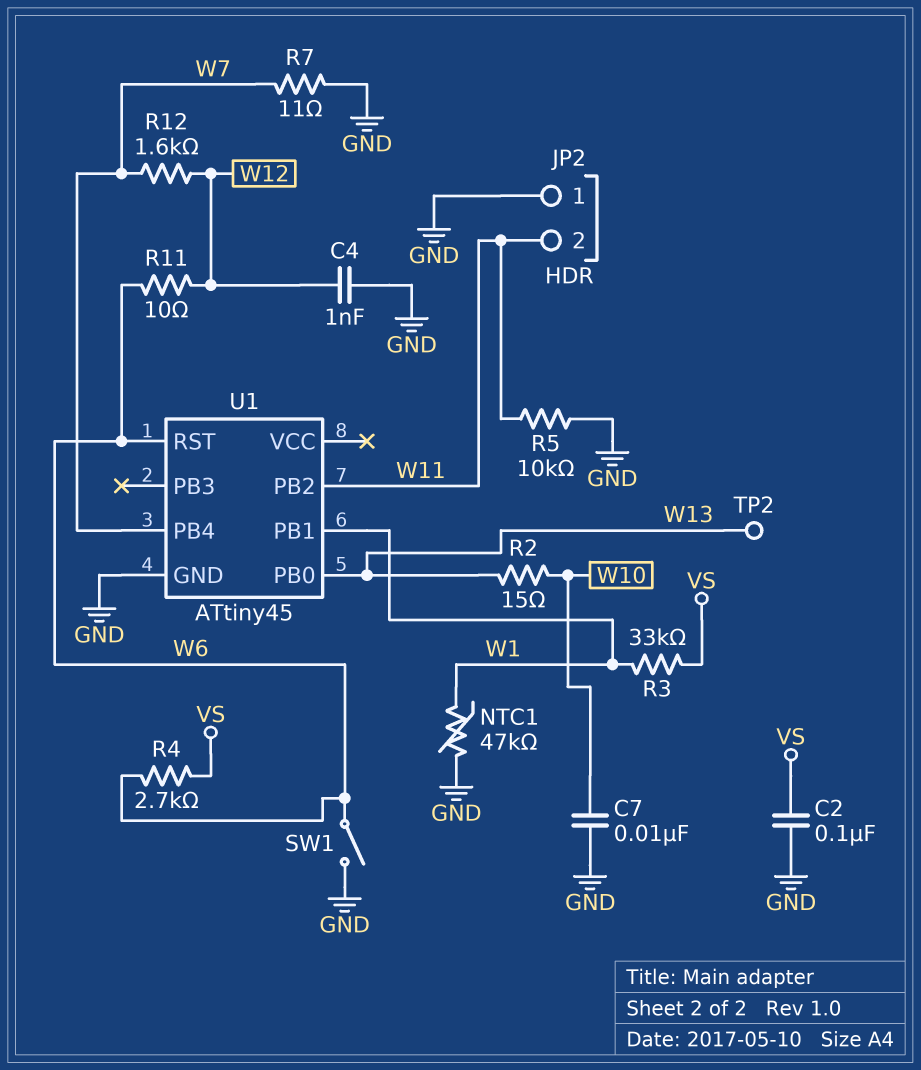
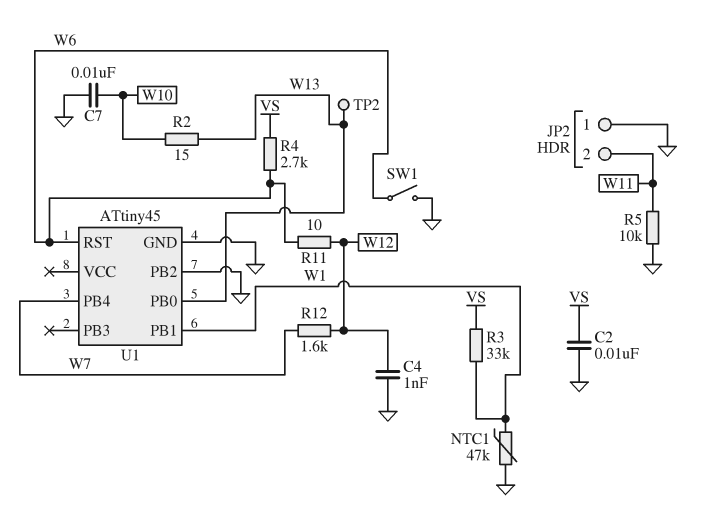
C2: 100nF (GND, VS) -> 10nF (GND, VS)
R7: 11 (GND, W7) -> none
U1 pin PB2: W11 -> GND

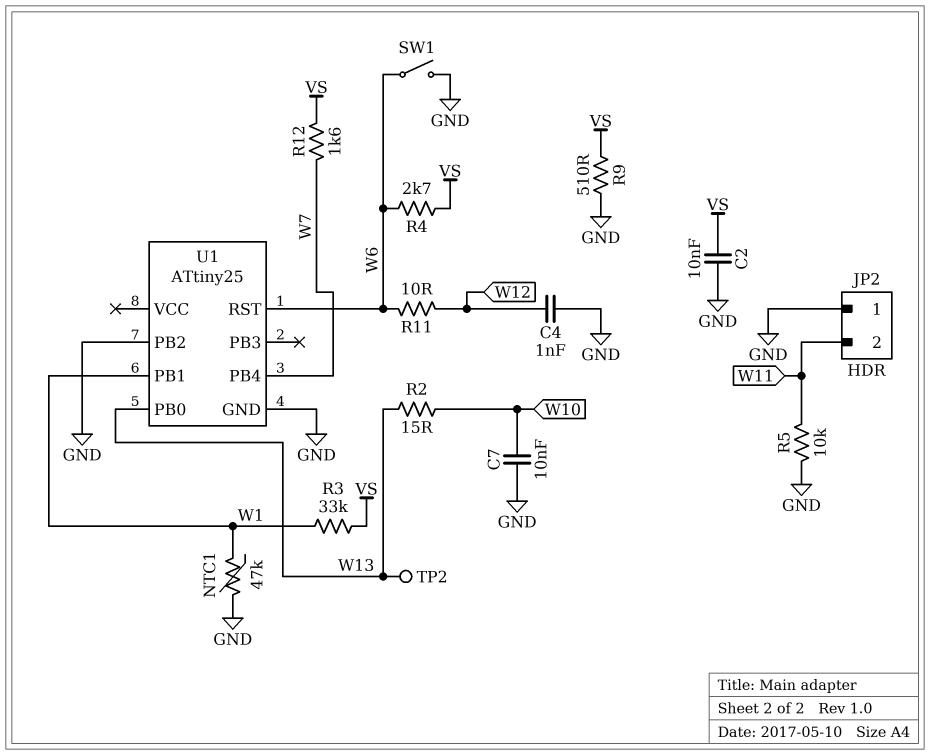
R9: none -> 510 (GND, VS)
R12: 1.6k (W7, W12) -> 1.6k (VS, W7)
U1: ATtiny45 -> ATtiny25

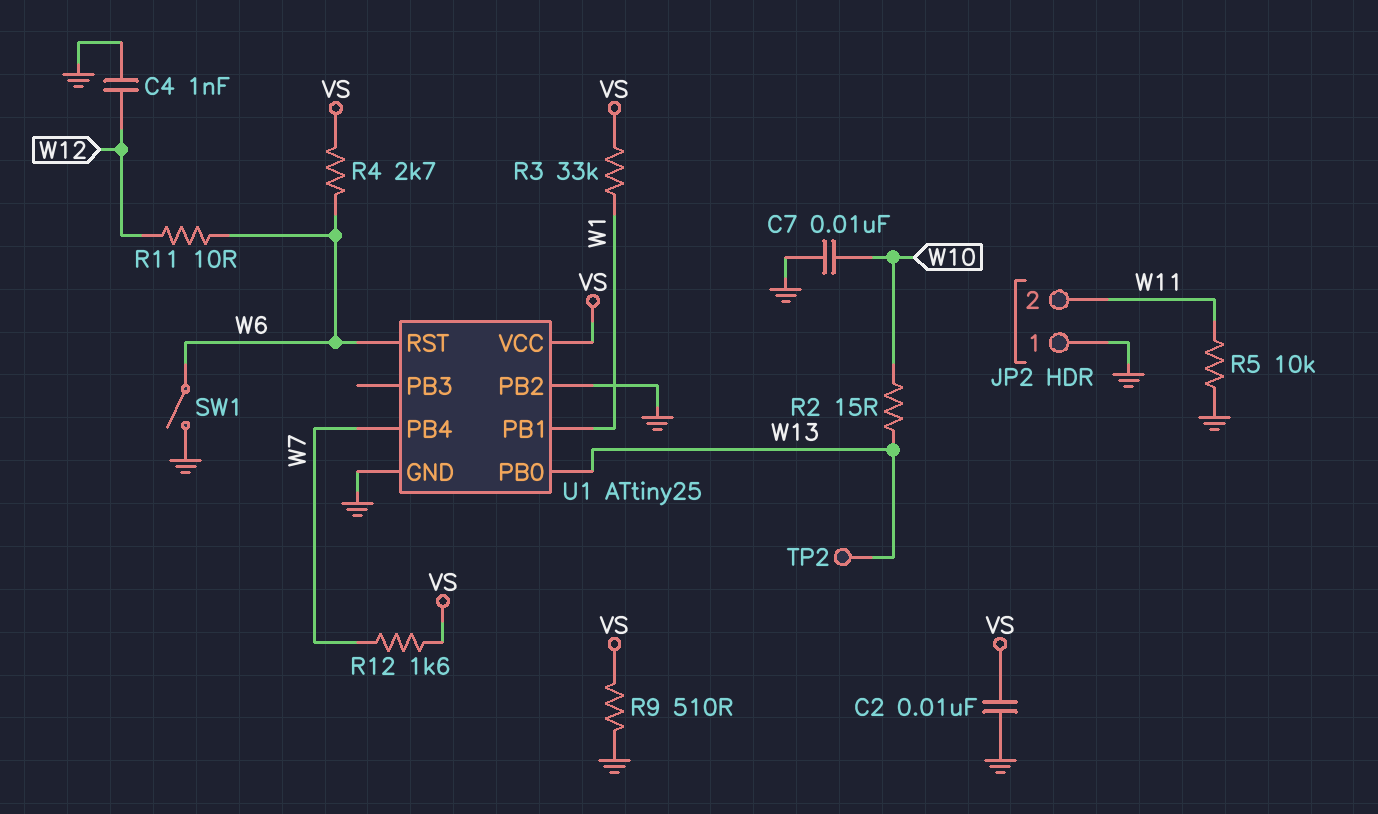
NTC1: 47k (GND, W1) -> none
U1 pin VCC: none -> VS

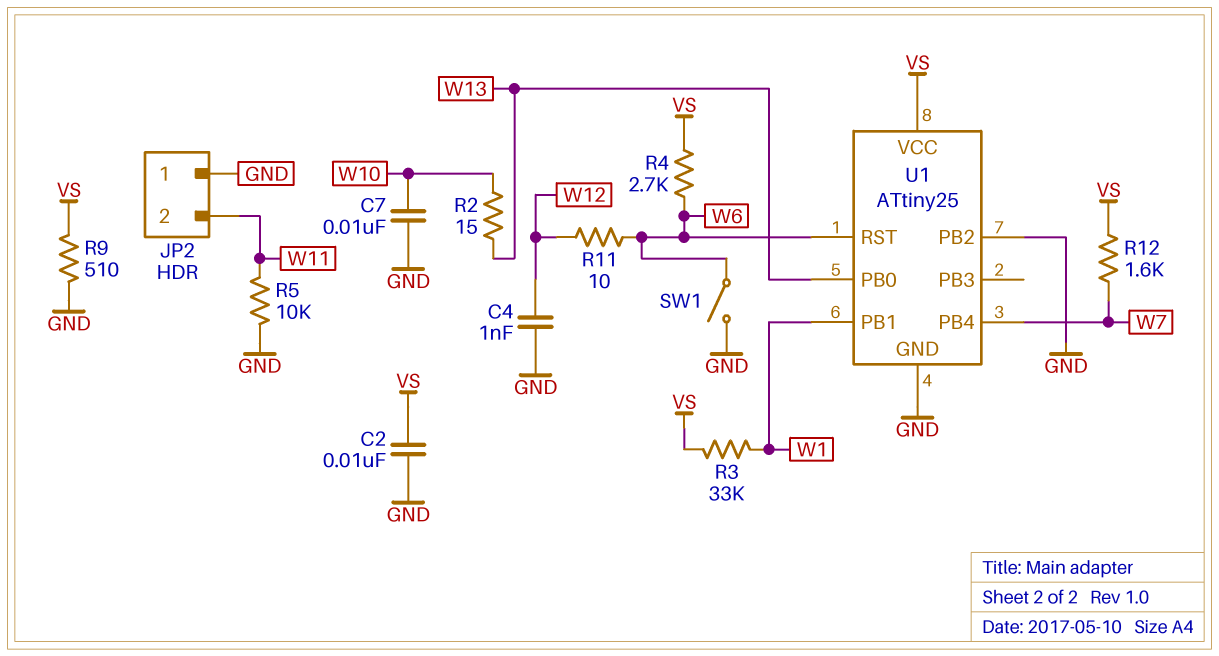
TP2: test point (W13) -> none

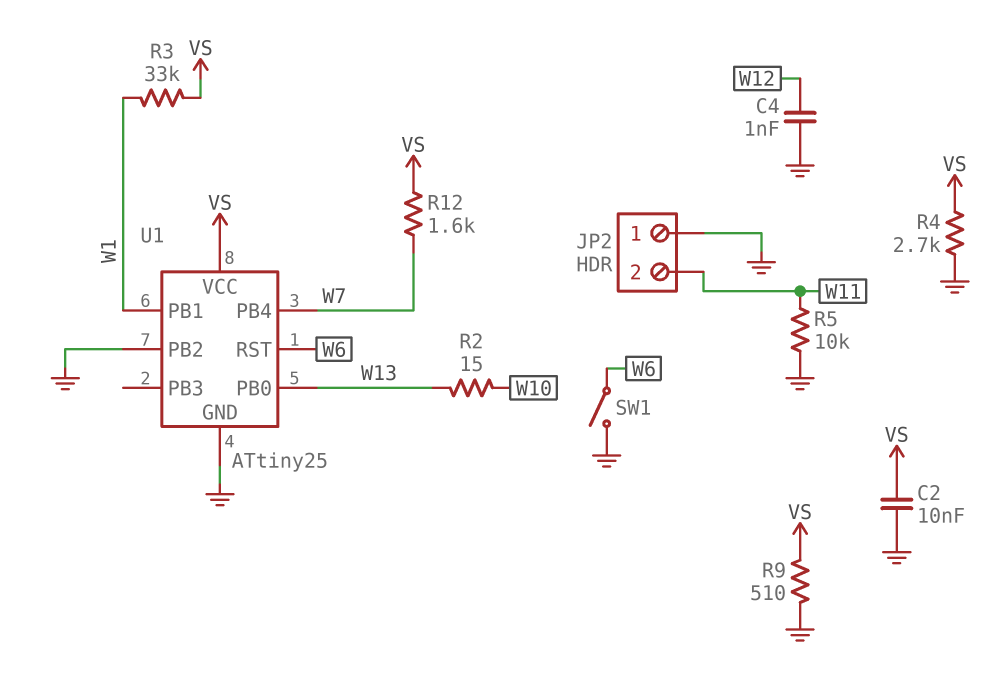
C7: 10nF (GND, W10) -> none
R4: 2.7k (VS, W6) -> 2.7k (GND, VS)
R11: 10 (W6, W12) -> none

